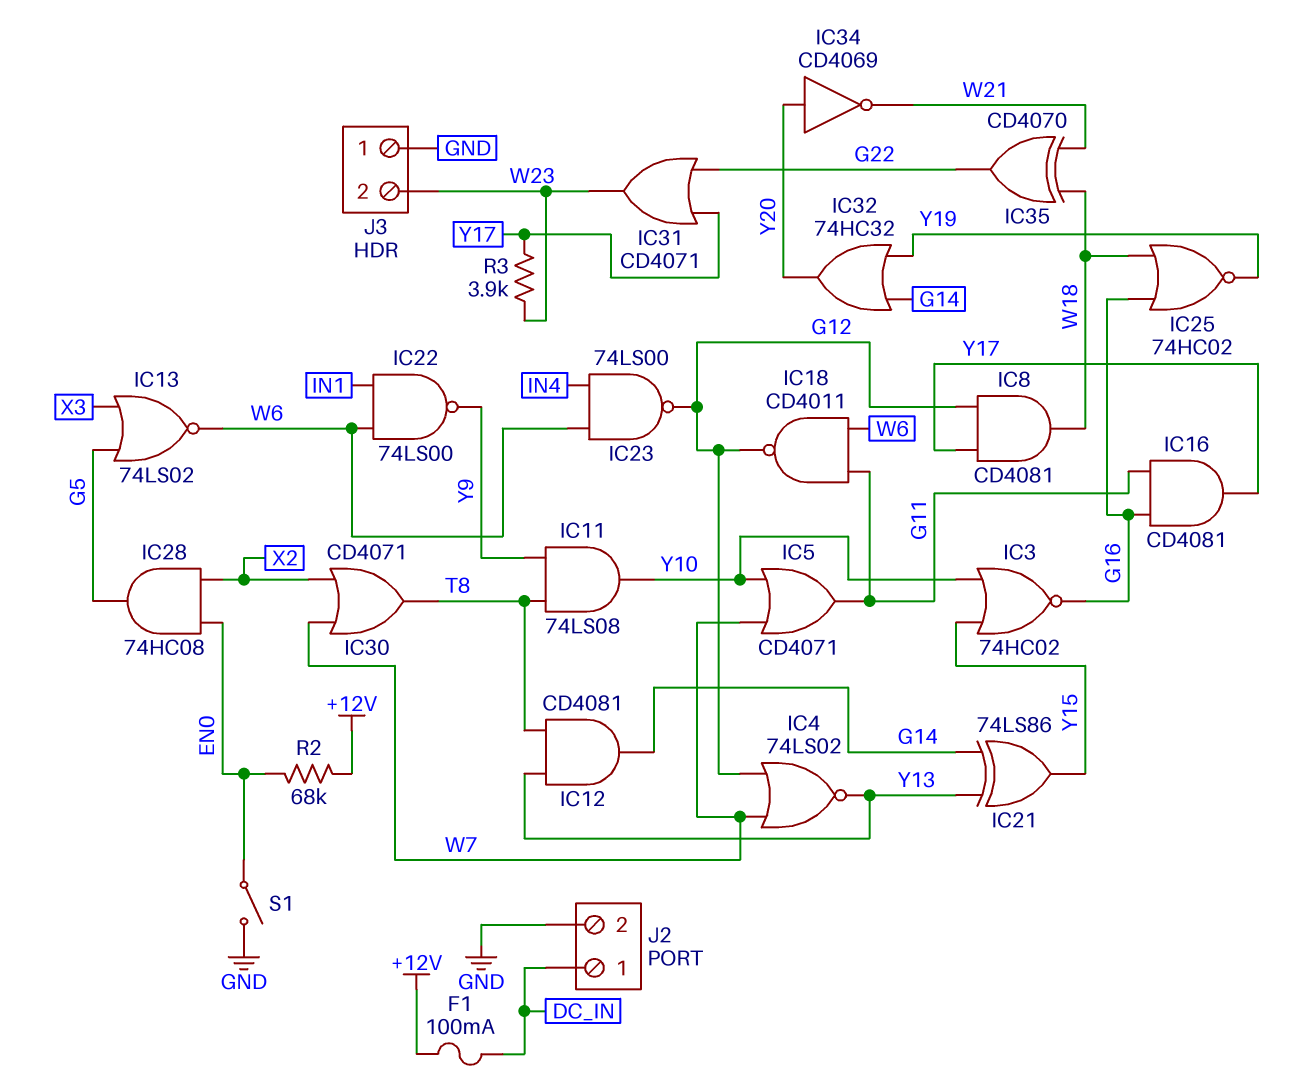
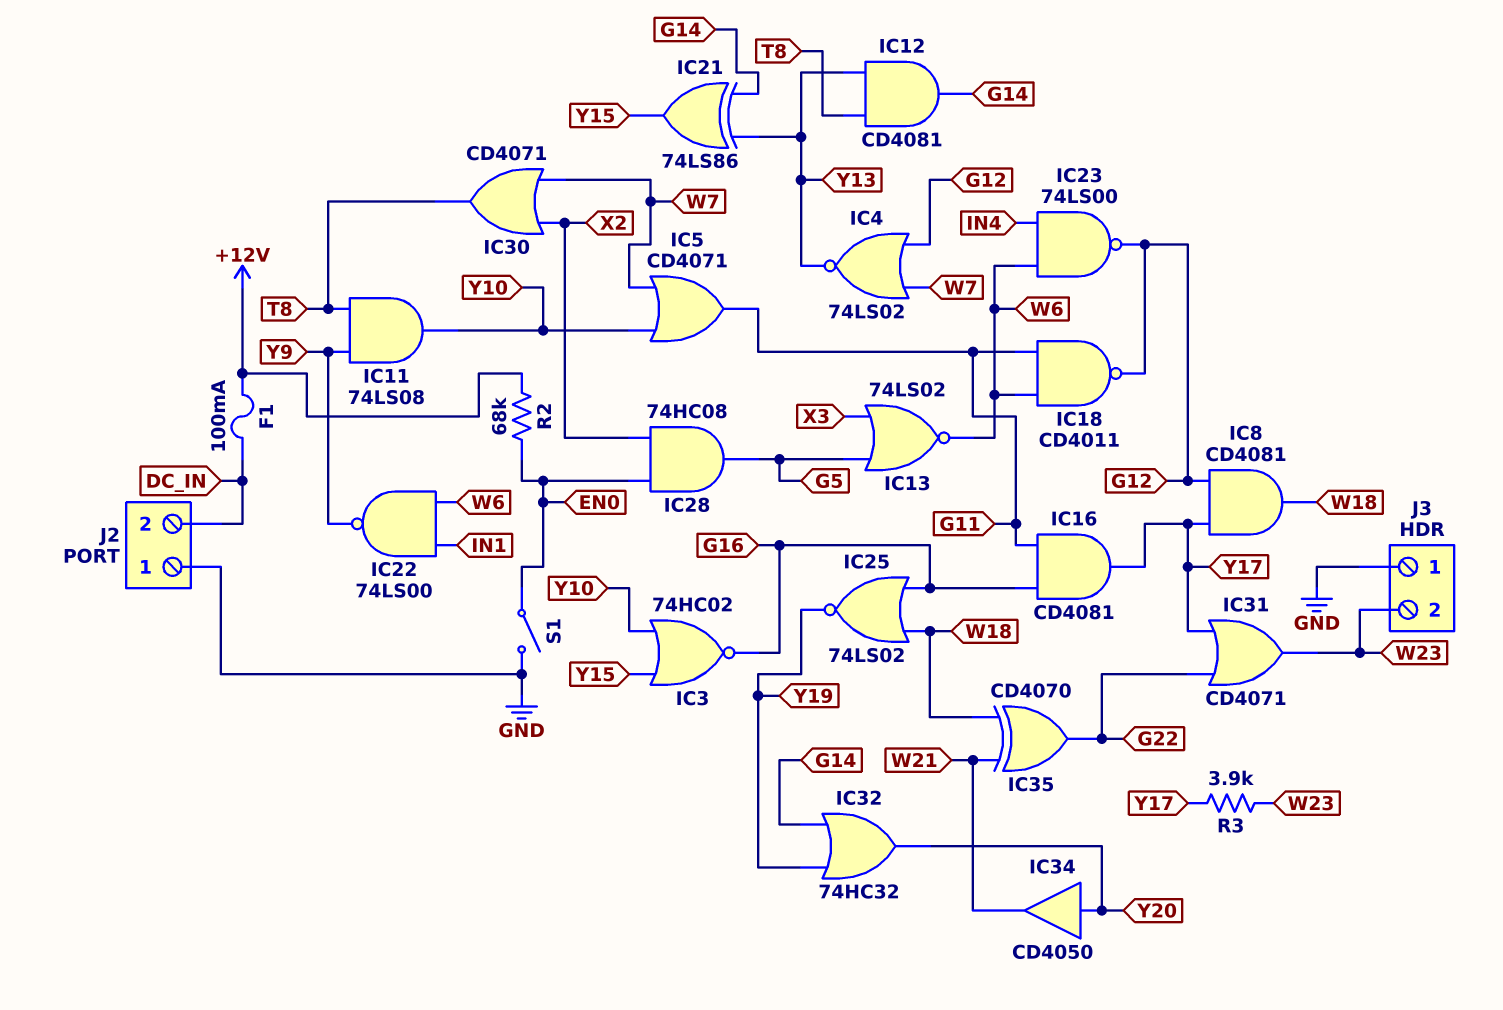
IC25: NOR 74HC02 (in G16, in W18, out Y19) -> NOR 74LS02 (in G16, in W18, out Y19)
IC34: NOT CD4069 (in Y20, out W21) -> buffer CD4050 (in Y20, out W21)
J2 pin 1: DC_IN -> GND
J2 pin 2: GND -> DC_IN

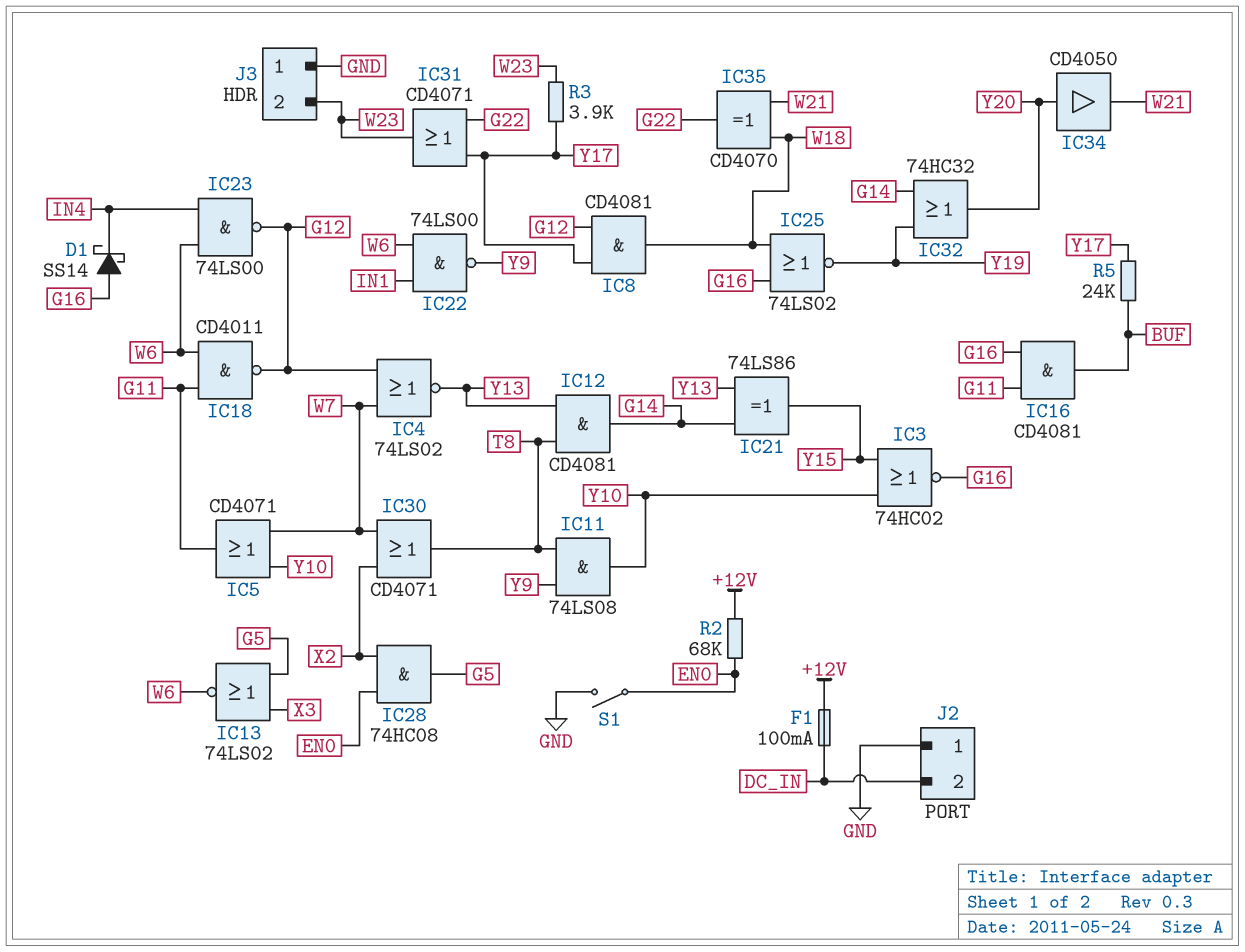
D1: none -> schottky SS14 (A G16, K IN4)
IC16: AND CD4081 (in G11, in G16, out Y17) -> AND CD4081 (in G11, in G16, out BUF)
R5: none -> 24k (BUF, Y17)

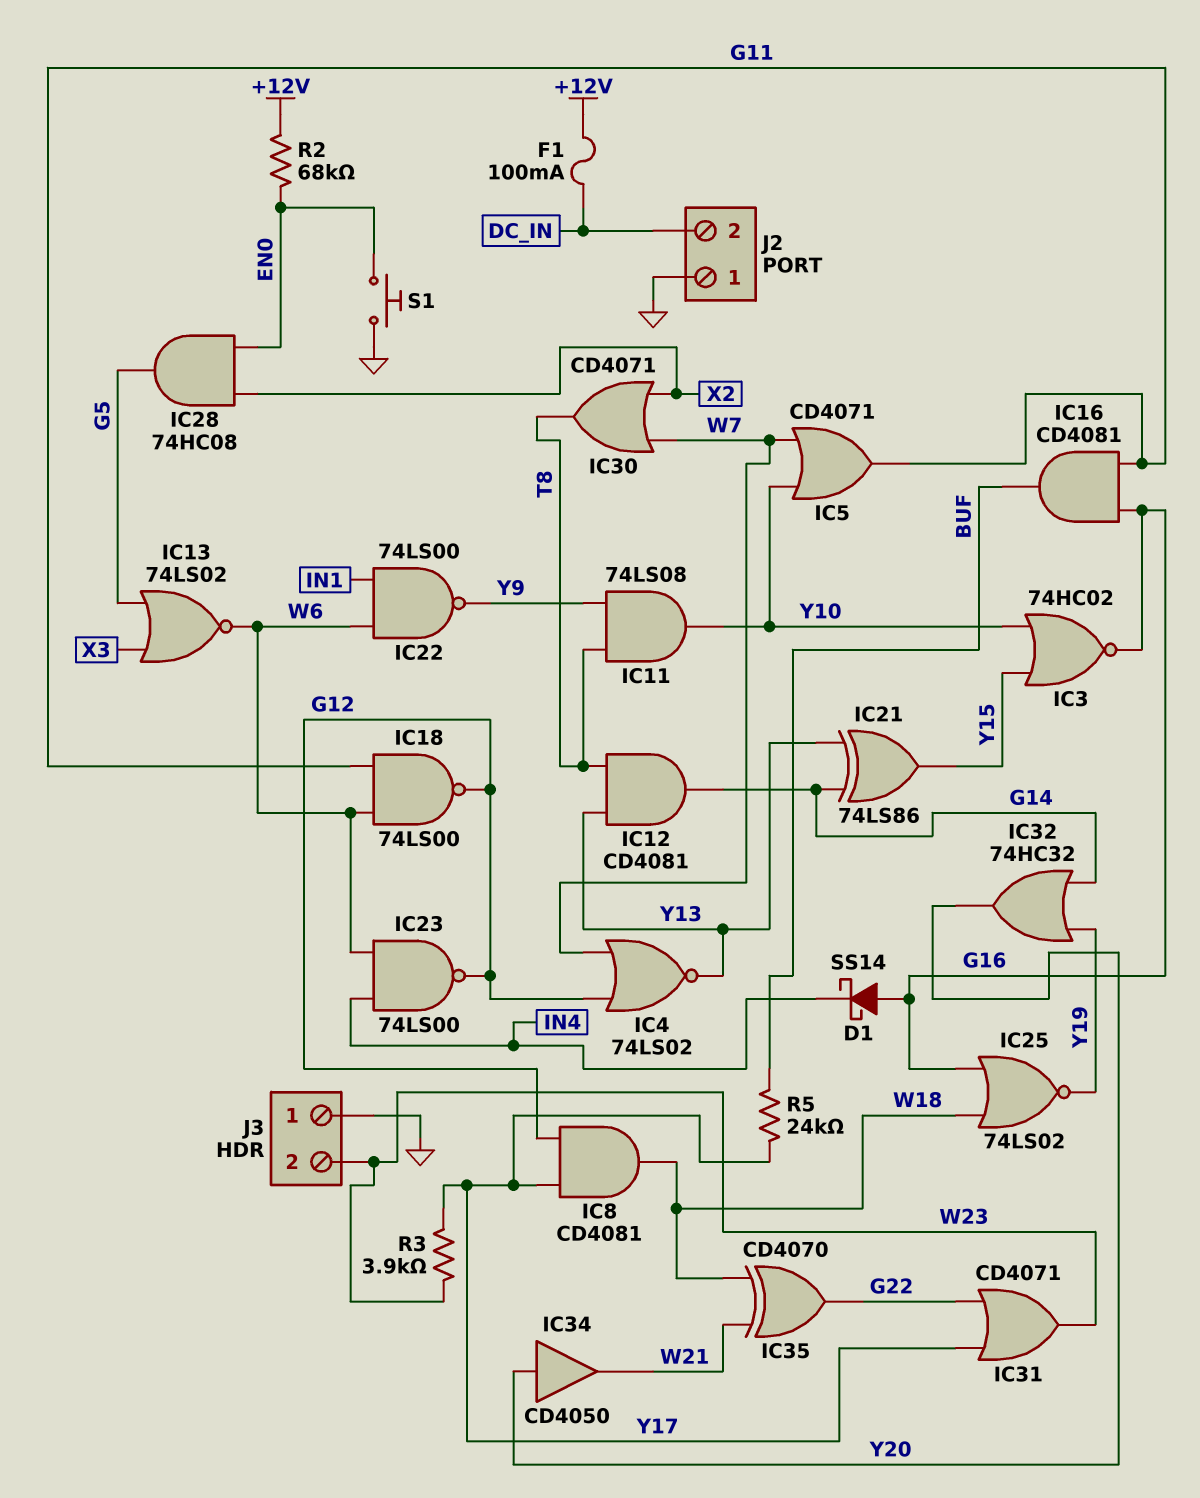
IC18: NAND CD4011 (in G11, in W6, out G12) -> NAND 74LS00 (in G11, in W6, out G12)
S1: switch (EN0, GND) -> button (EN0, GND)

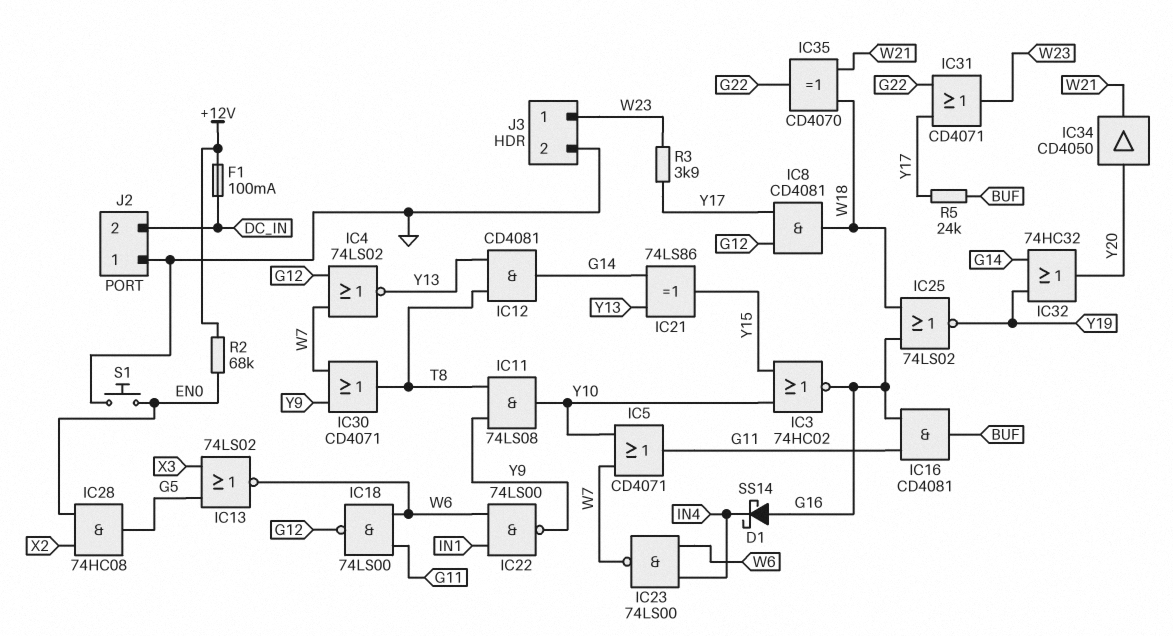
IC23: NAND 74LS00 (in IN4, in W6, out G12) -> NAND 74LS00 (in IN4, in W6, out W7)
IC30: OR CD4071 (in W7, in X2, out T8) -> OR CD4071 (in W7, in Y9, out T8)
J3 pin 1: GND -> W23
J3 pin 2: W23 -> GND

